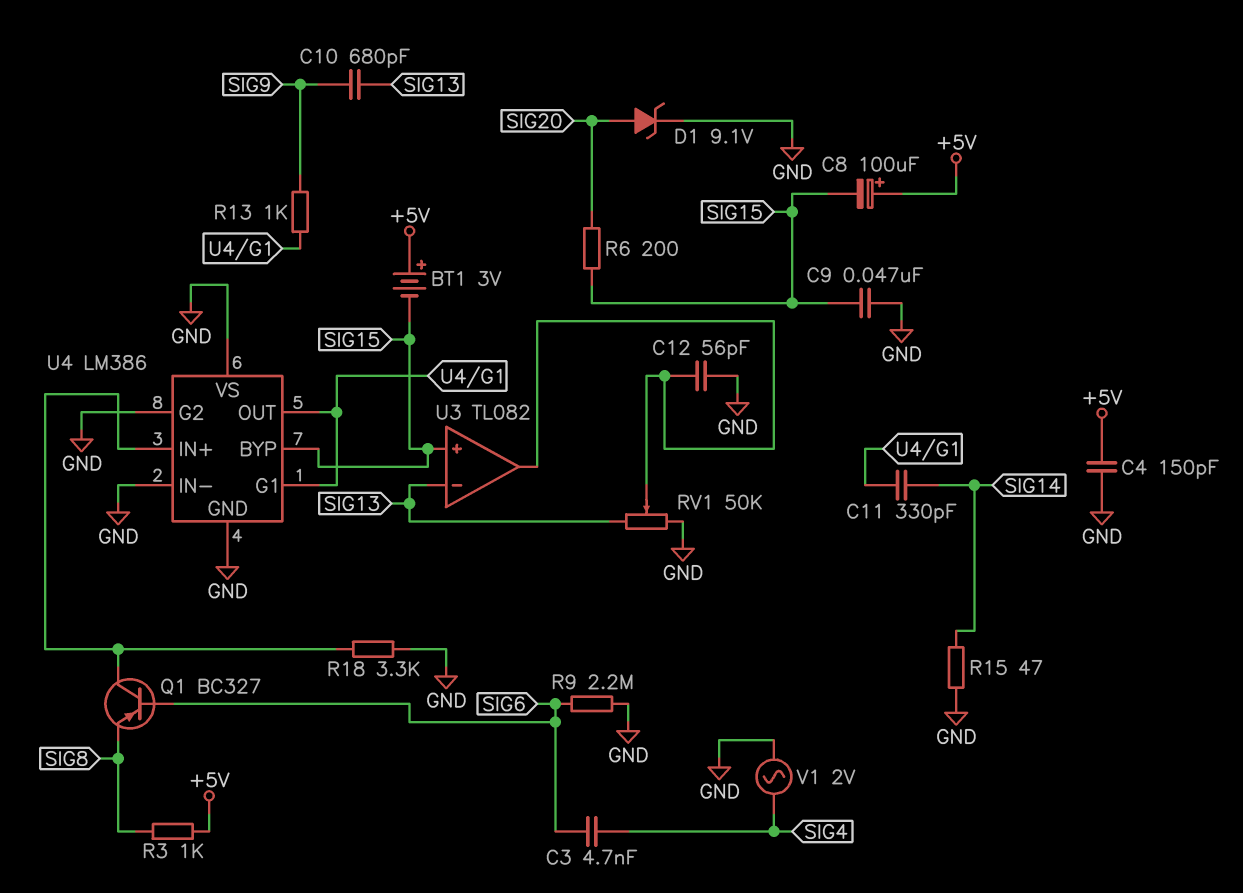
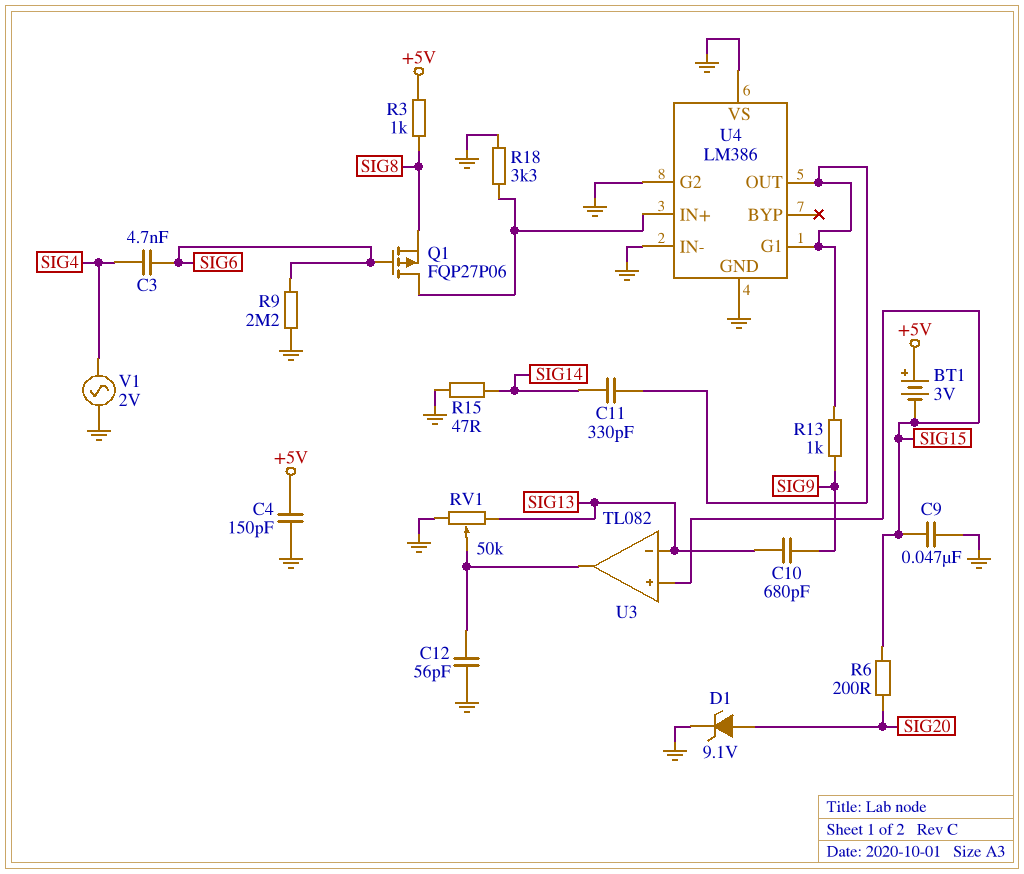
C8: 100uF (plus +5V, minus SIG15) -> none
Q1: PNP BC327 (B SIG6, C U4/IN+, E SIG8) -> PMOS FQP27P06 (G SIG6, D U4/IN+, S SIG8)
U4 pin BYP: SIG15 -> none

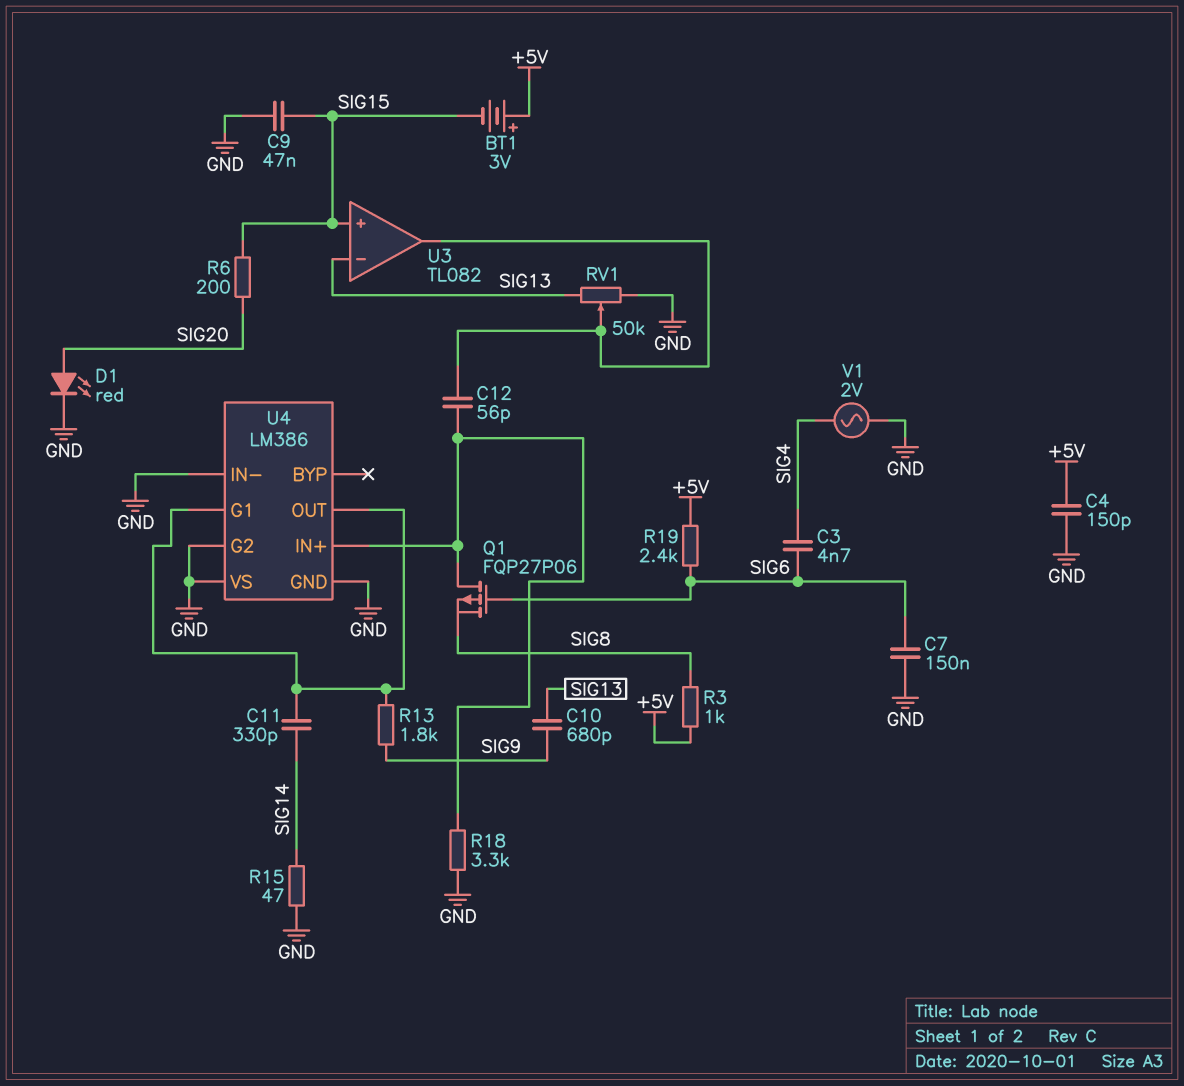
C7: none -> 150nF (GND, SIG6)
C12: 56pF (GND, U3/out) -> 56pF (U3/out, U4/IN+)
D1: zener 9.1V (A SIG20, K GND) -> LED red (A SIG20, K GND)
R9: 2.2M (GND, SIG6) -> none
R13: 1k (SIG9, U4/G1) -> 1.8k (SIG9, U4/G1)
R19: none -> 2.4k (+5V, SIG6)

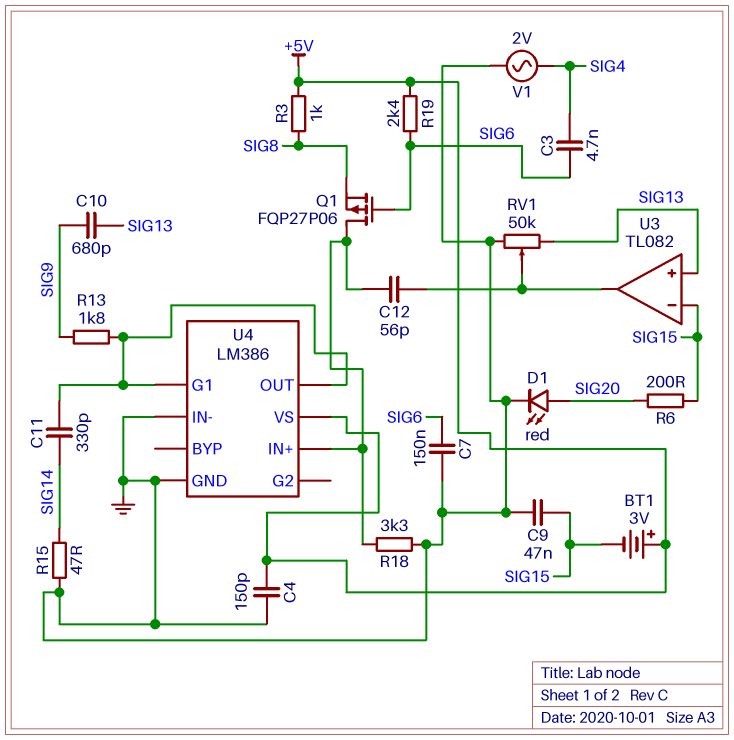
U3 pin in+: SIG15 -> SIG13
U3 pin in-: SIG13 -> SIG15
U4 pin G2: GND -> none
U4 pin VS: GND -> +5V

